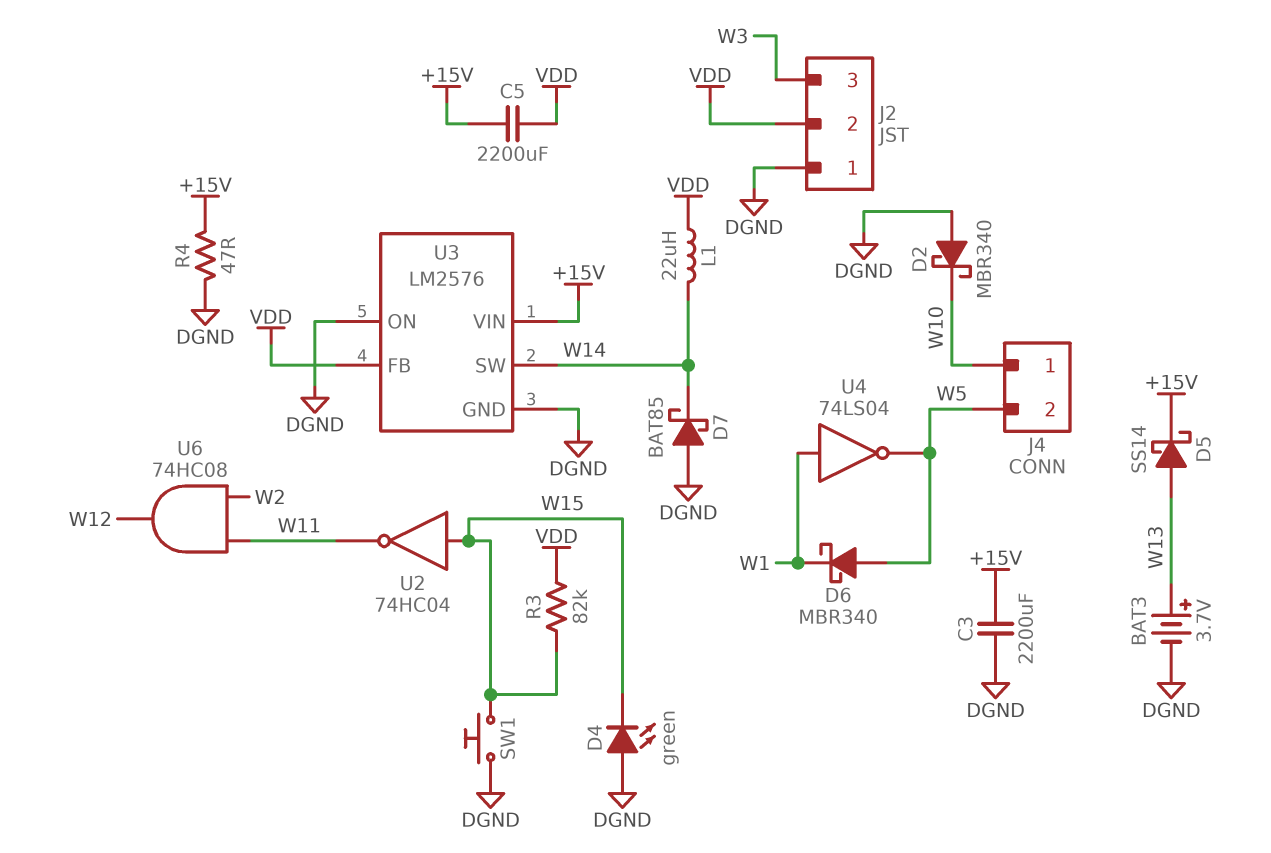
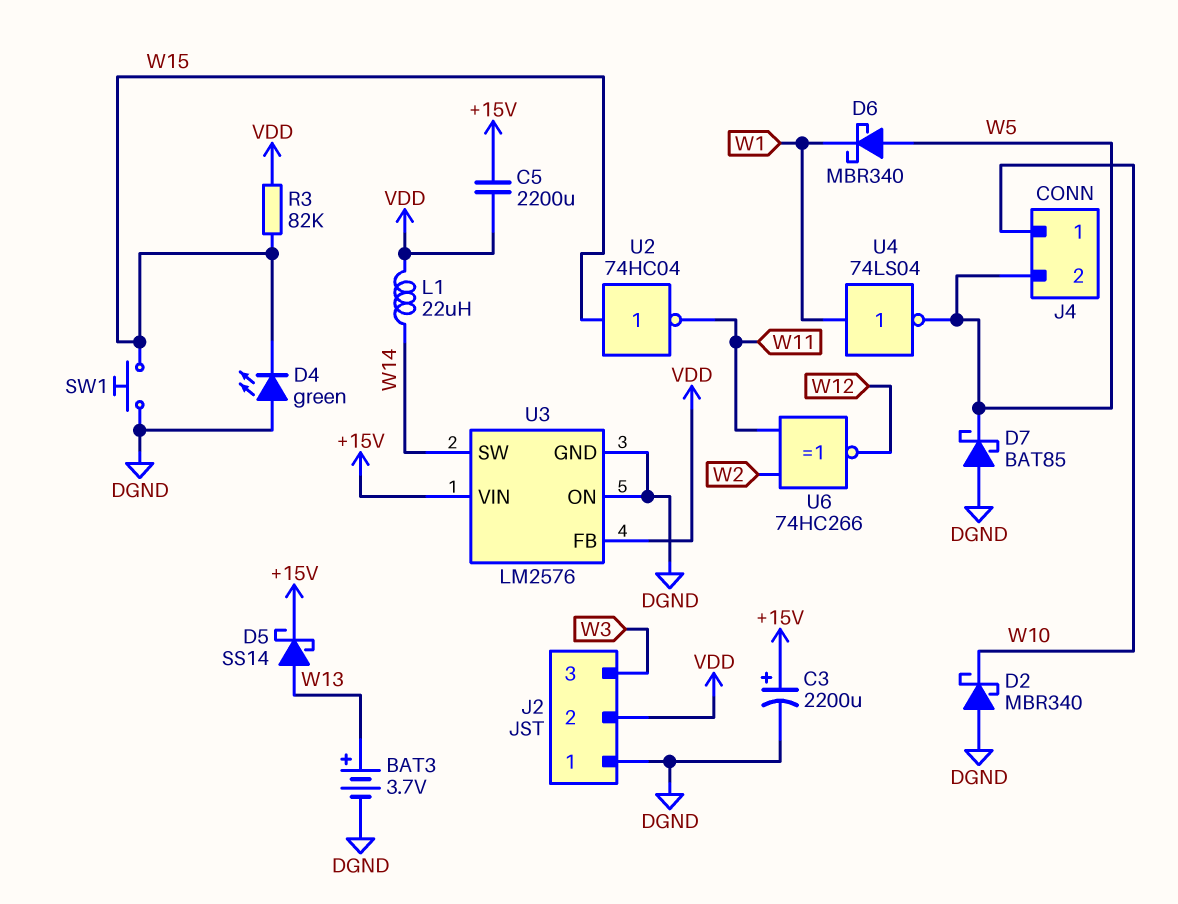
C3: 2200uF (+15V, DGND) -> 2200uF (plus +15V, minus DGND)
D7: schottky BAT85 (A DGND, K W14) -> schottky BAT85 (A DGND, K W5)
R4: 47 (+15V, DGND) -> none
U6: AND 74HC08 (in W2, in W11, out W12) -> XNOR 74HC266 (in W2, in W11, out W12)

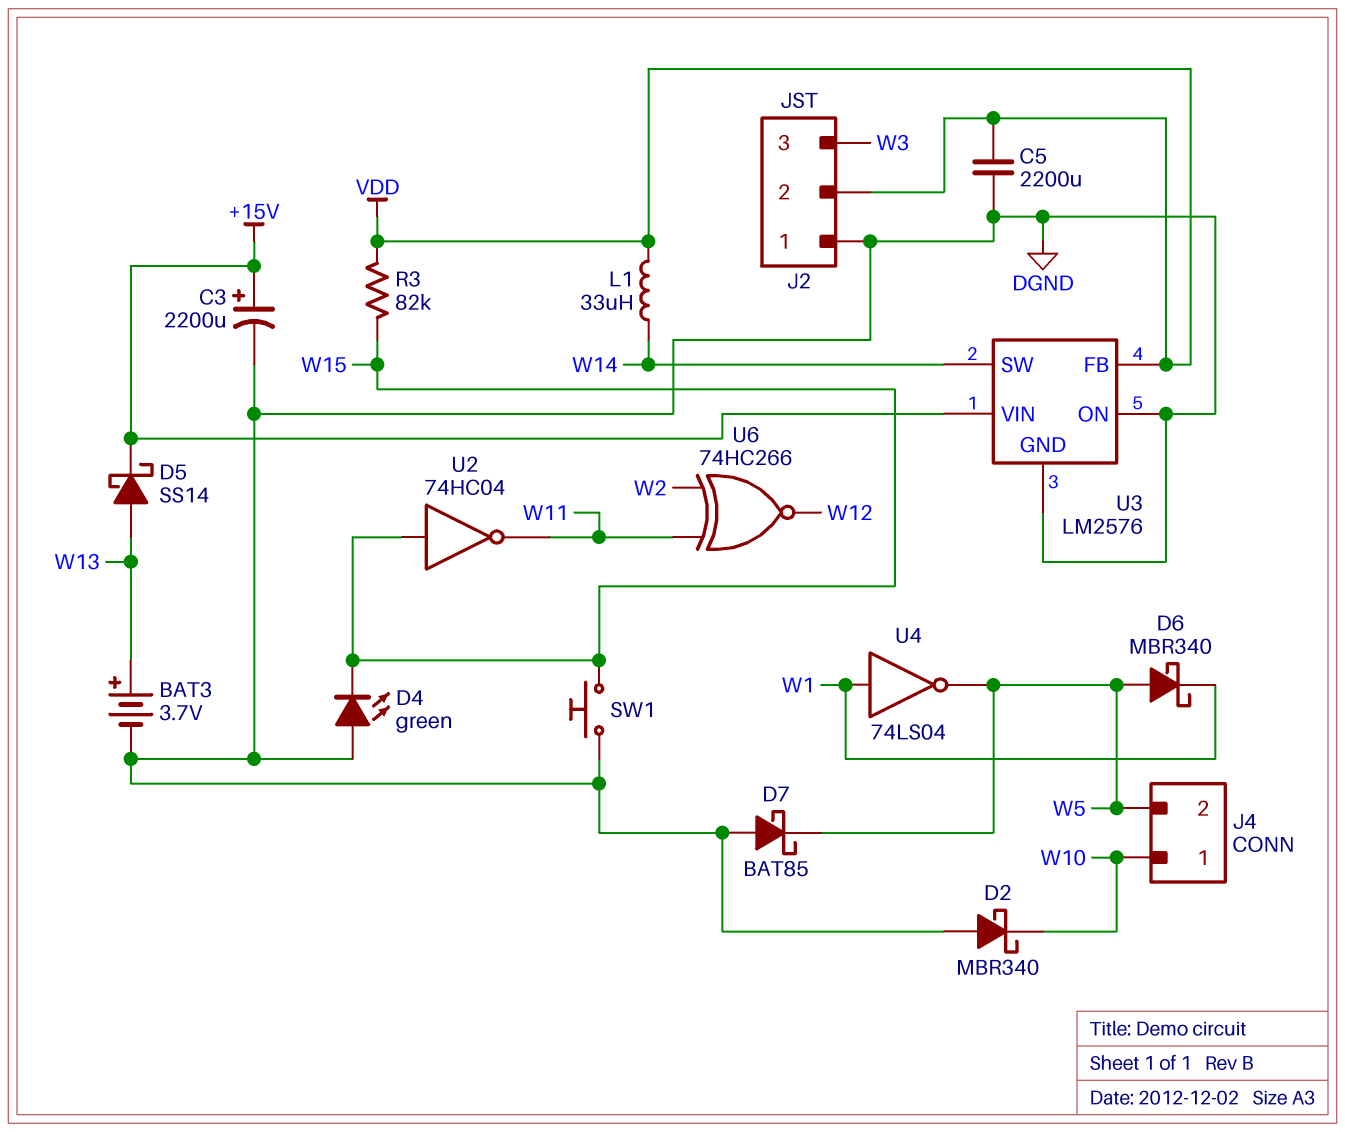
C5: 2200uF (+15V, VDD) -> 2200uF (DGND, VDD)
L1: 22uH (VDD, W14) -> 33uH (VDD, W14)

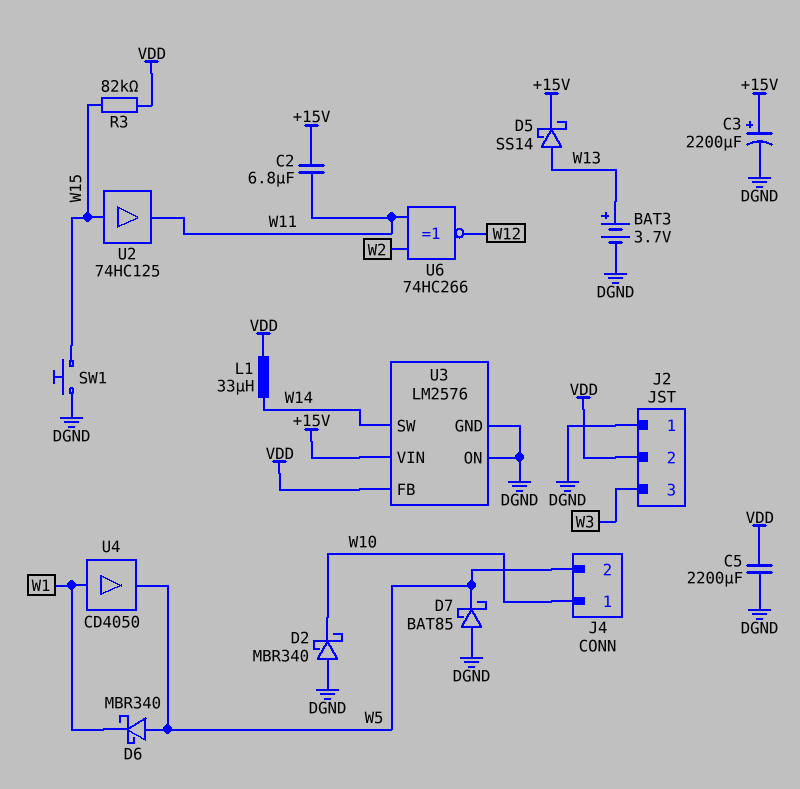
C2: none -> 6.8uF (+15V, W11)
D4: LED green (A DGND, K W15) -> none
U2: NOT 74HC04 (in W15, out W11) -> buffer 74HC125 (in W15, out W11)
U4: NOT 74LS04 (in W1, out W5) -> buffer CD4050 (in W1, out W5)

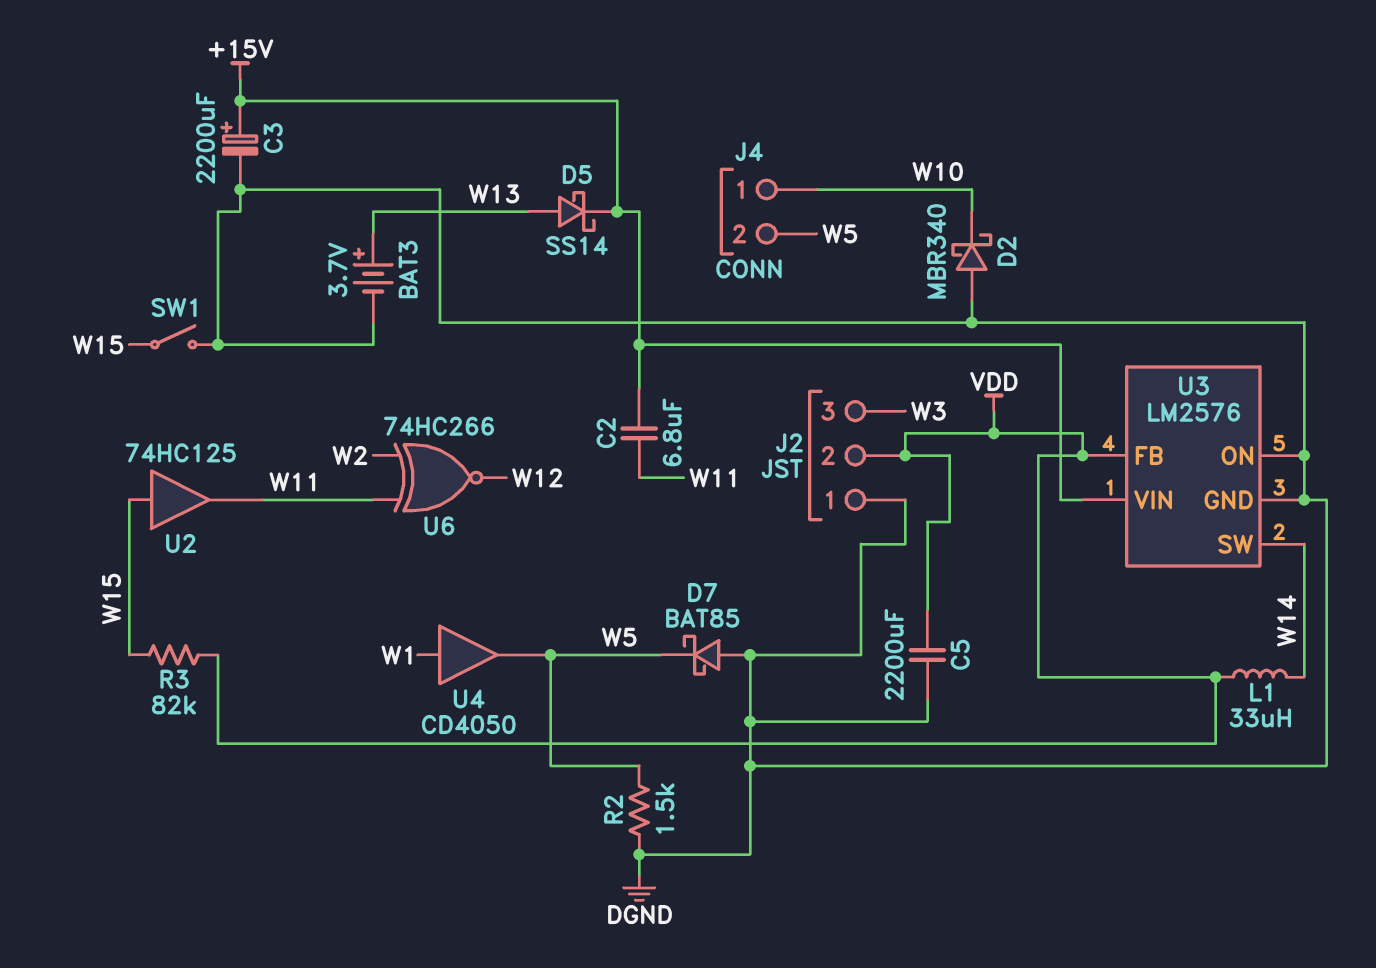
D6: schottky MBR340 (A W5, K W1) -> none
R2: none -> 1.5k (DGND, W5)
SW1: button (DGND, W15) -> switch (DGND, W15)

